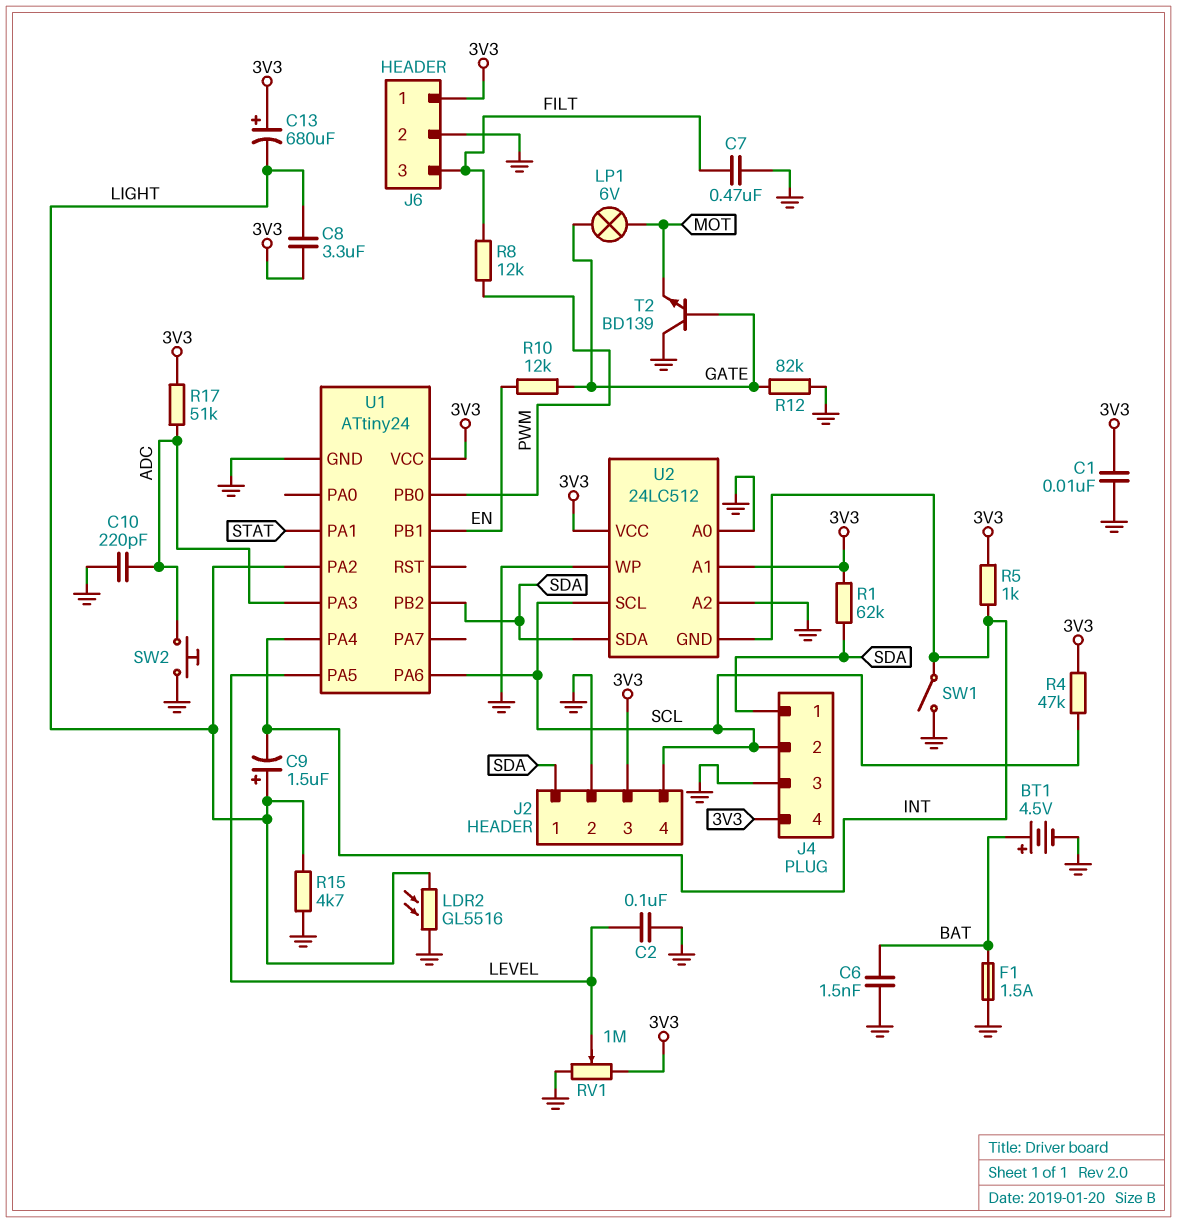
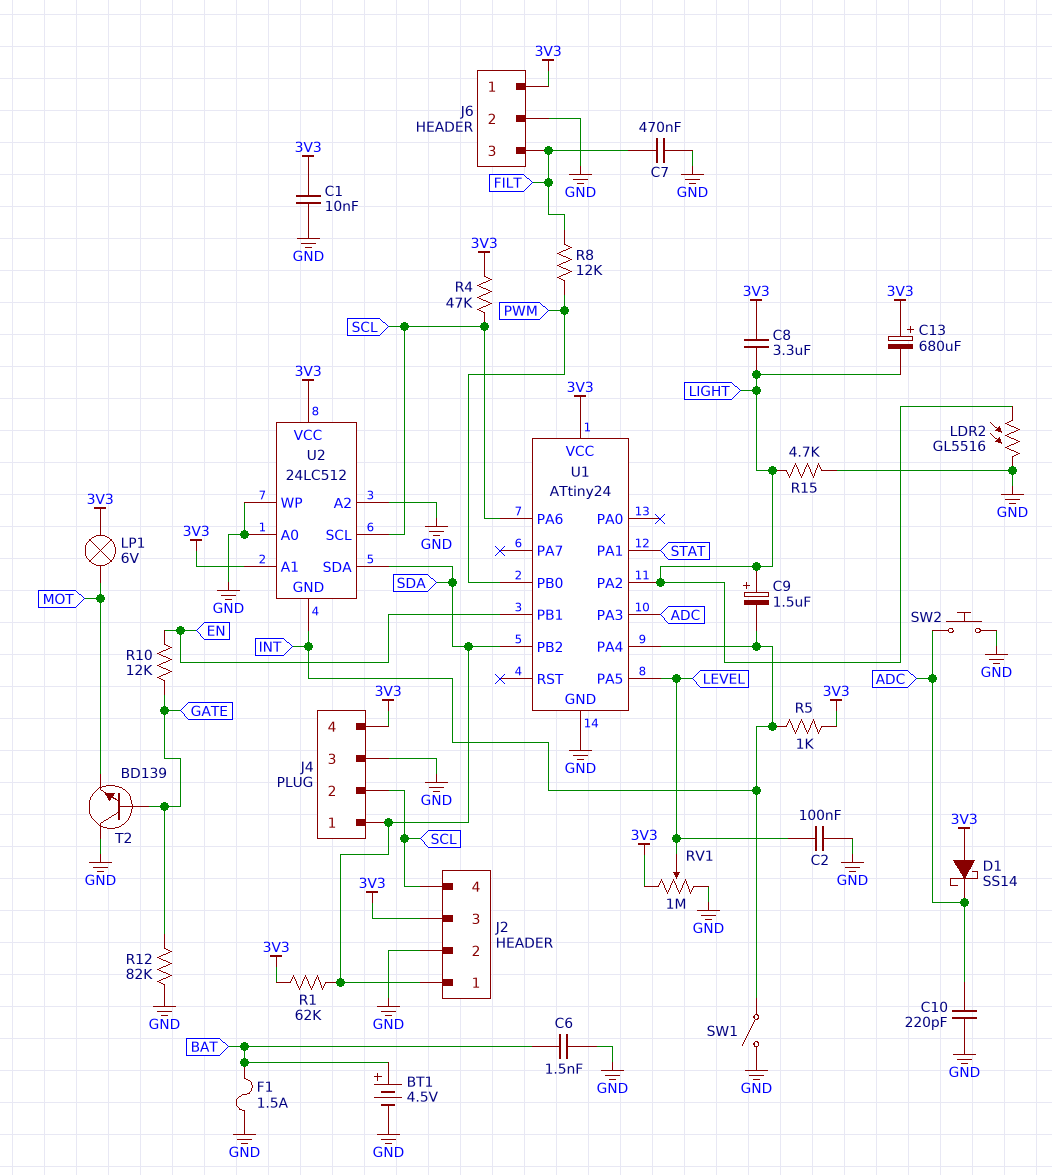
D1: none -> schottky SS14 (A 3V3, K ADC)
LP1: lamp 6V (GATE, MOT) -> lamp 6V (3V3, MOT)
R17: 51k (3V3, ADC) -> none

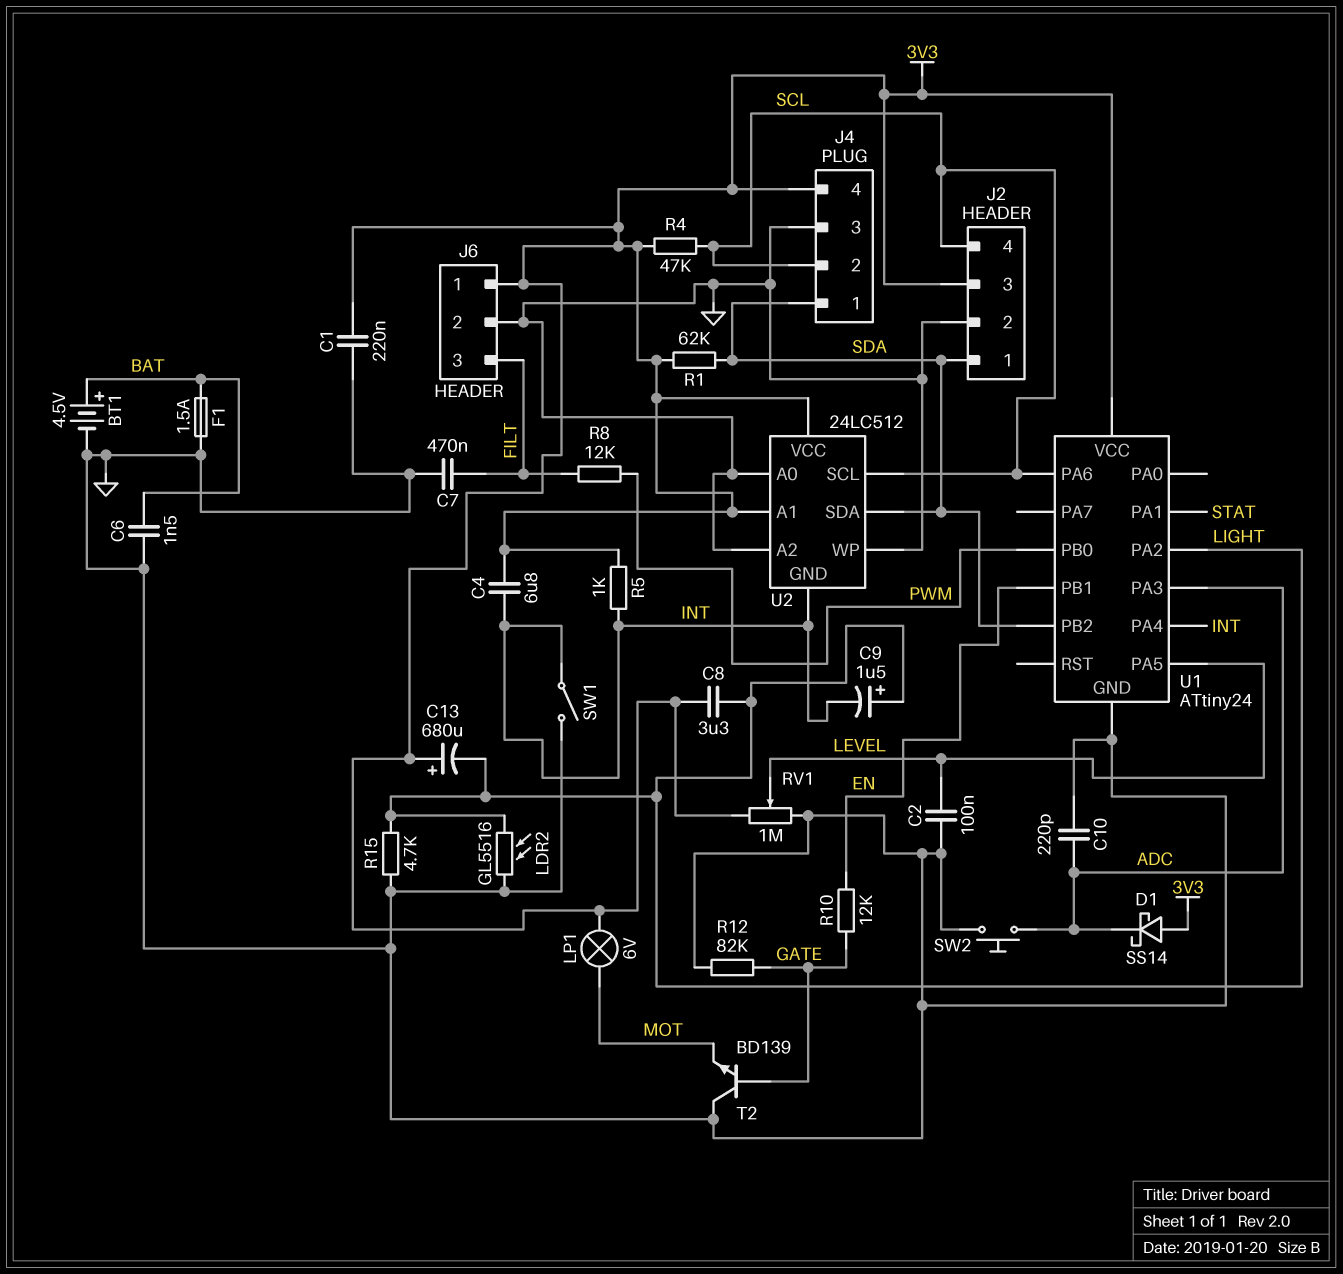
C1: 10nF (3V3, GND) -> 220nF (3V3, GND)
C4: none -> 6.8uF (3V3, INT)

